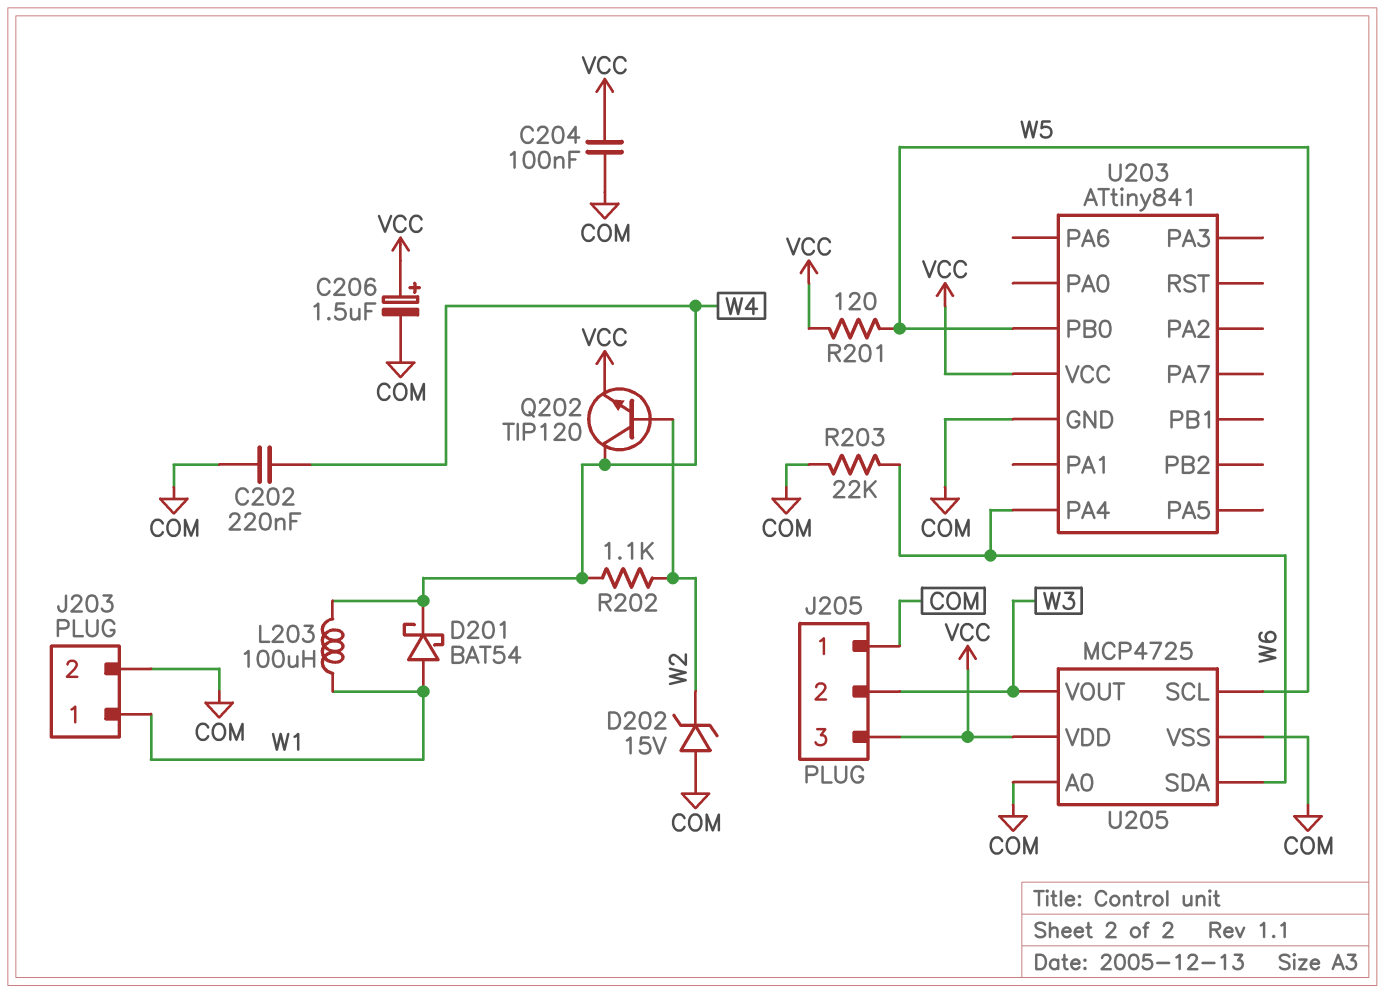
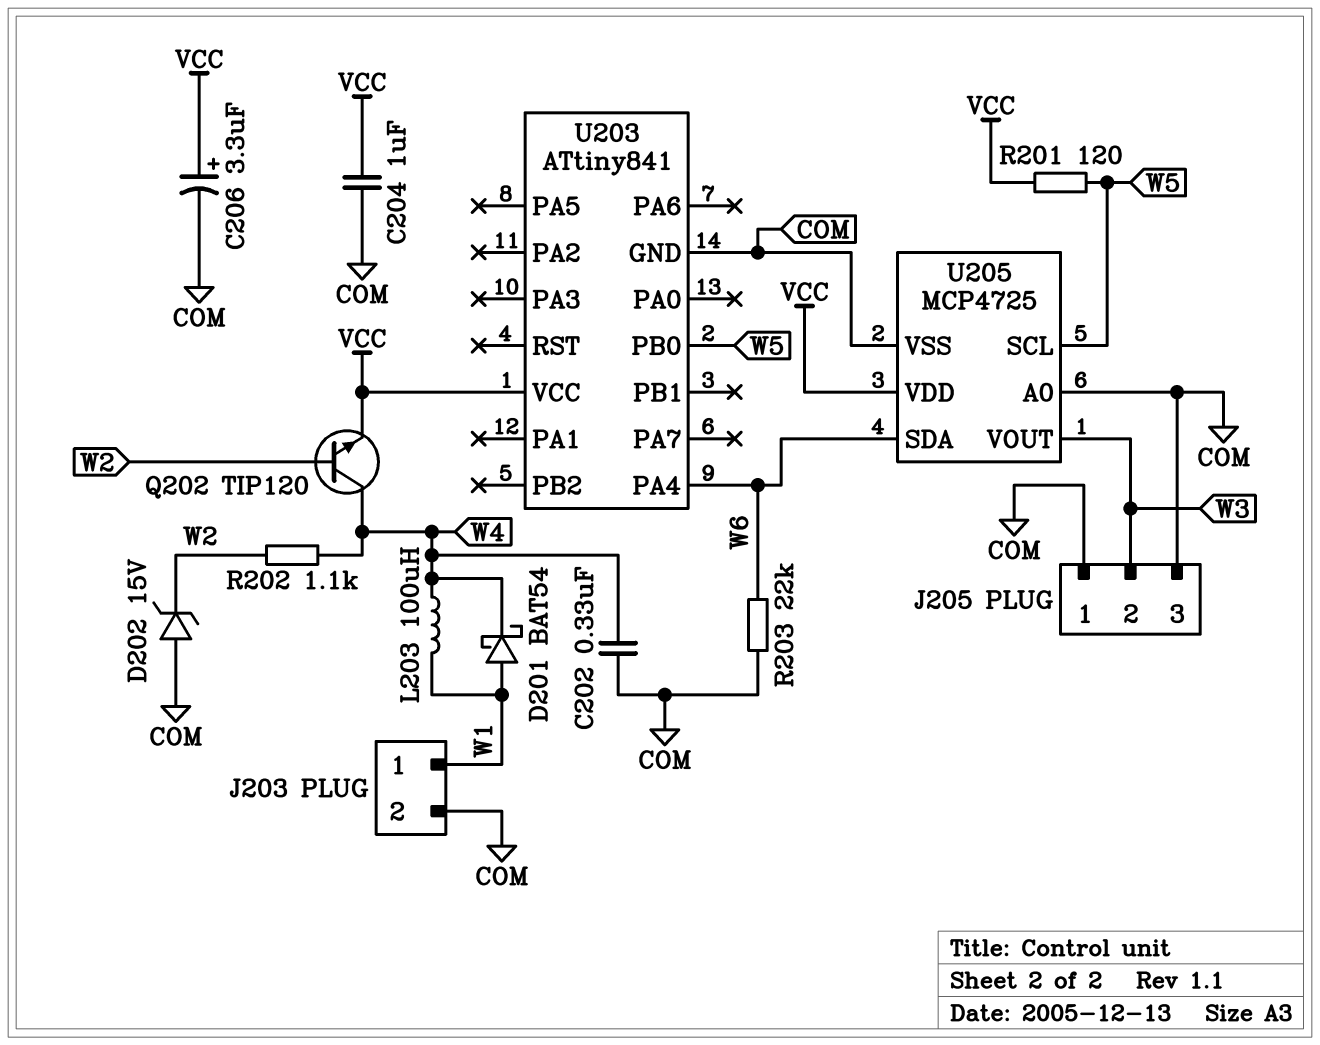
C202: 220nF (COM, W4) -> 330nF (COM, W4)
C204: 100nF (COM, VCC) -> 1uF (COM, VCC)
C206: 1.5uF (plus VCC, minus COM) -> 3.3uF (plus VCC, minus COM)
J205 pin 3: VCC -> COM

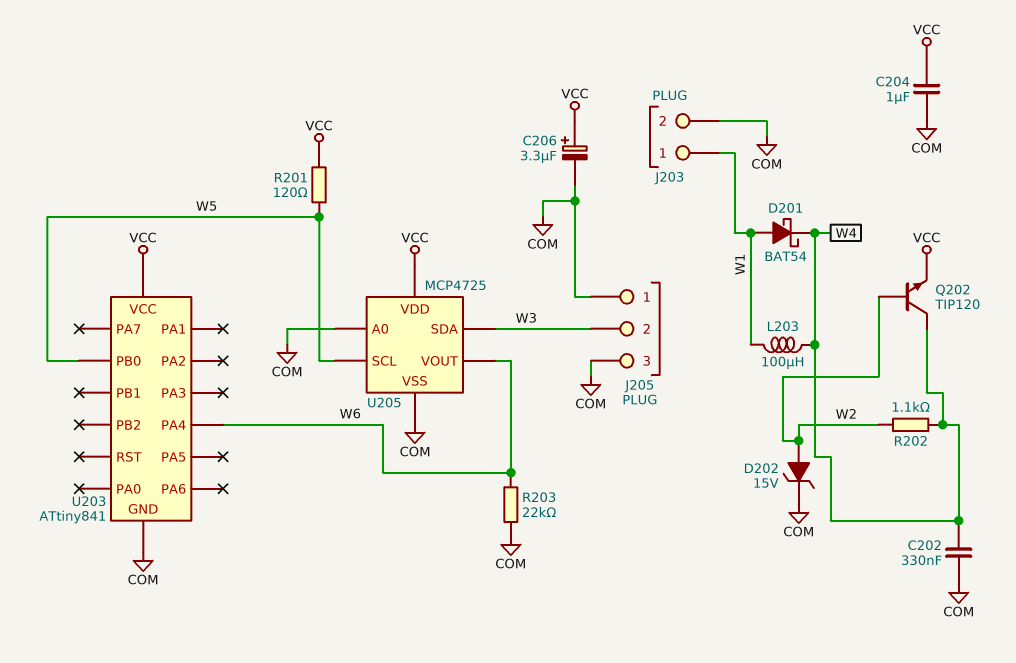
D202: zener 15V (A COM, K W2) -> zener 15V (A W2, K COM)
U205 pin SDA: W6 -> W3
U205 pin VOUT: W3 -> W6

